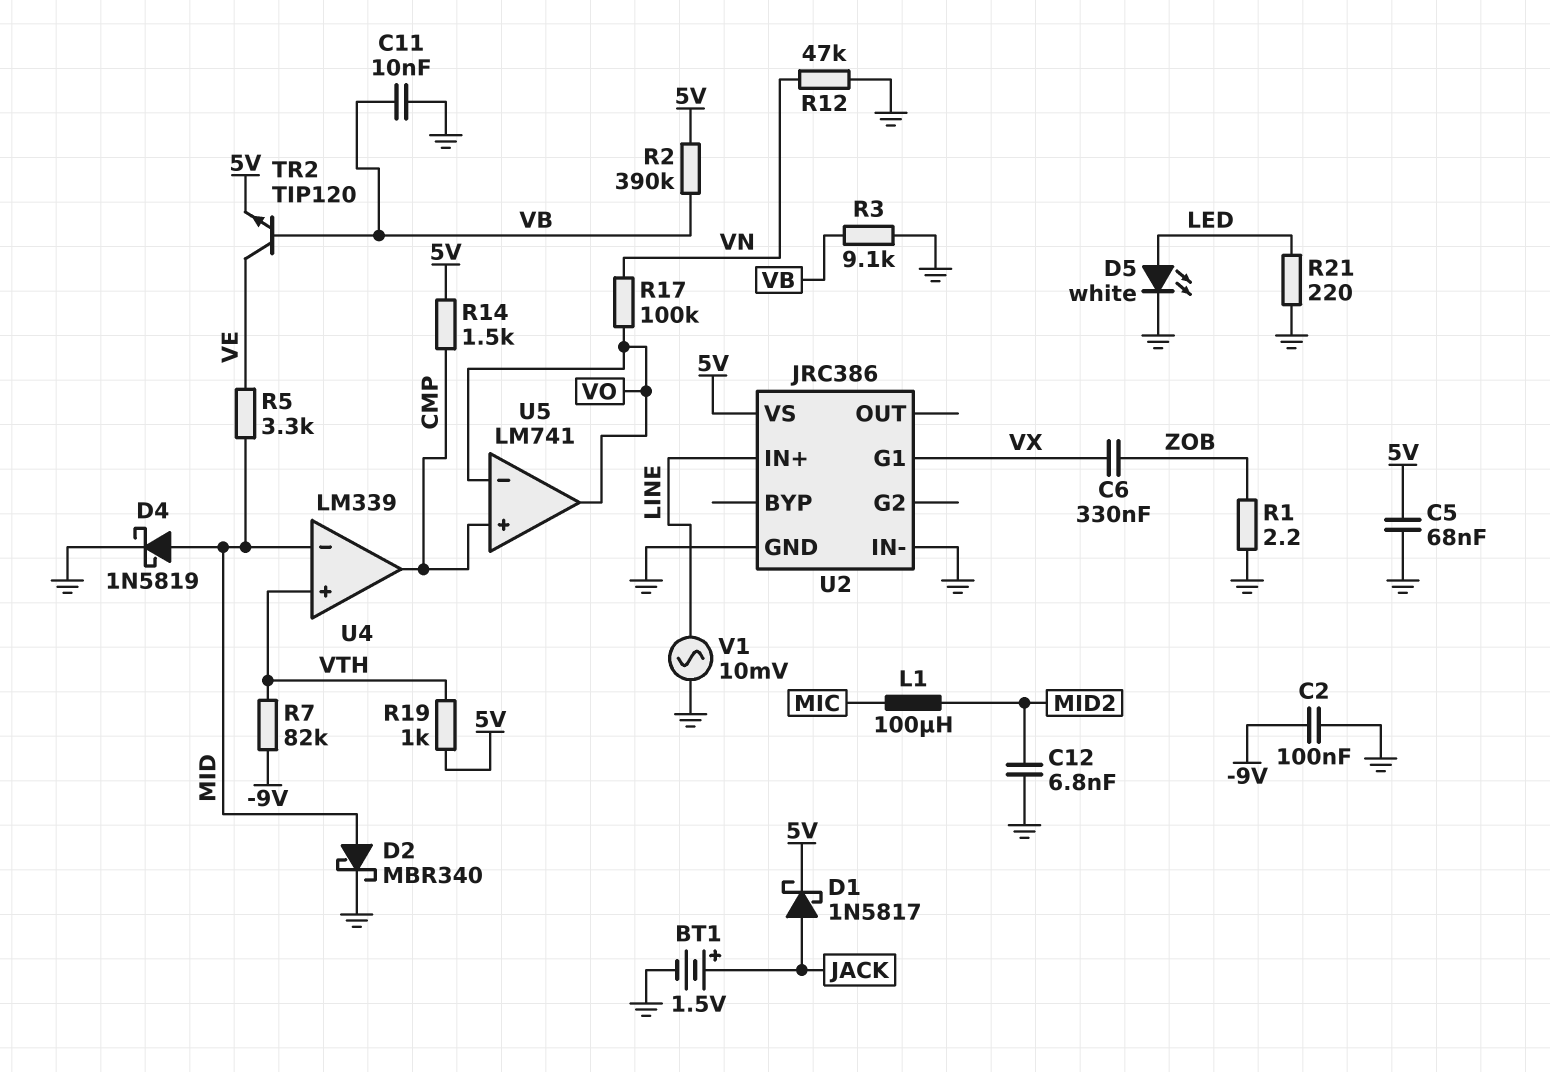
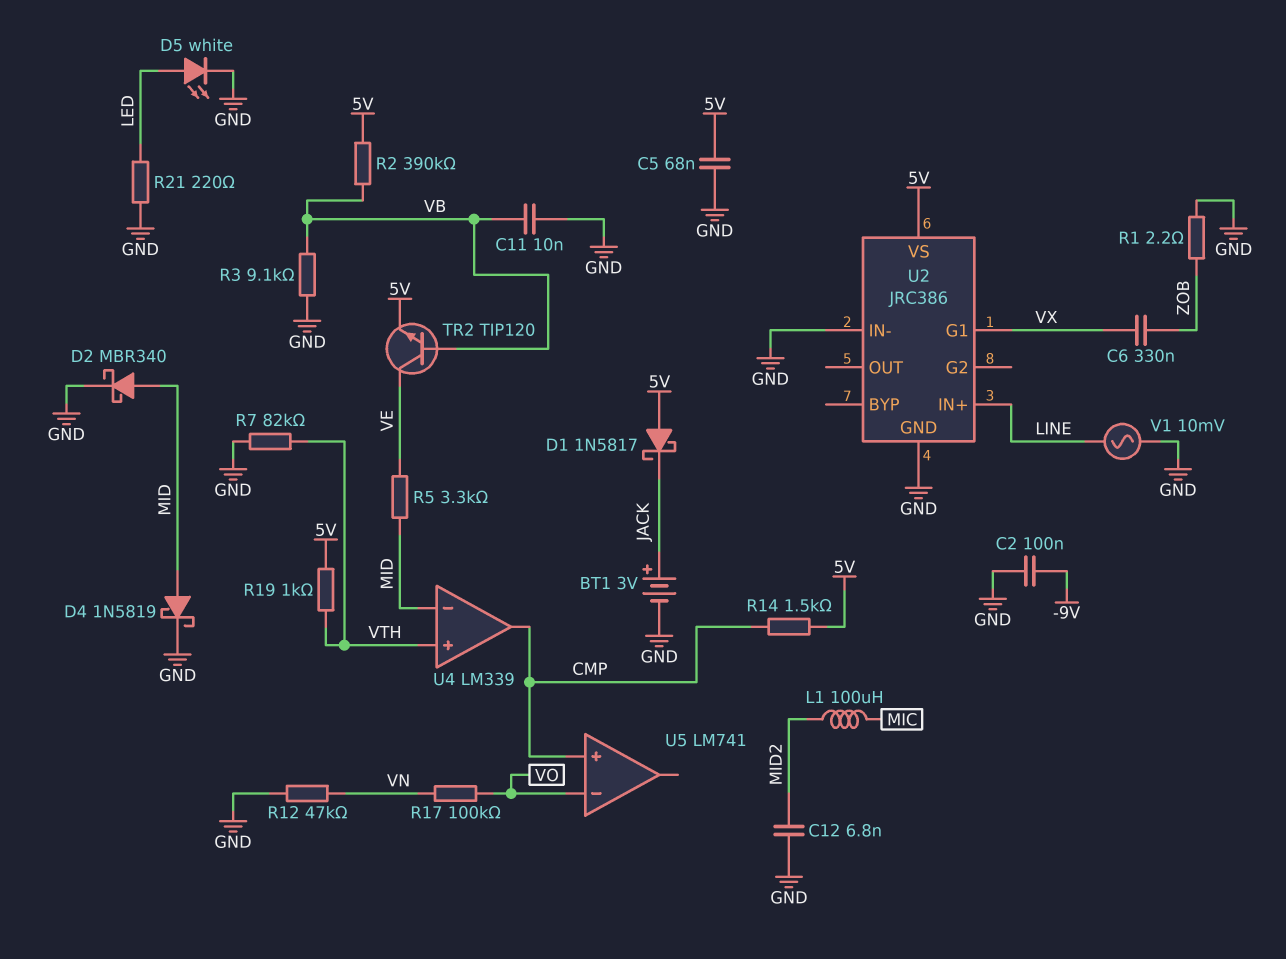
BT1: 1.5V (plus JACK, minus GND) -> 3V (plus JACK, minus GND)
D1: schottky 1N5817 (A JACK, K 5V) -> schottky 1N5817 (A 5V, K JACK)
R7: 82k (-9V, VTH) -> 82k (GND, VTH)
U5 pin out: VO -> none

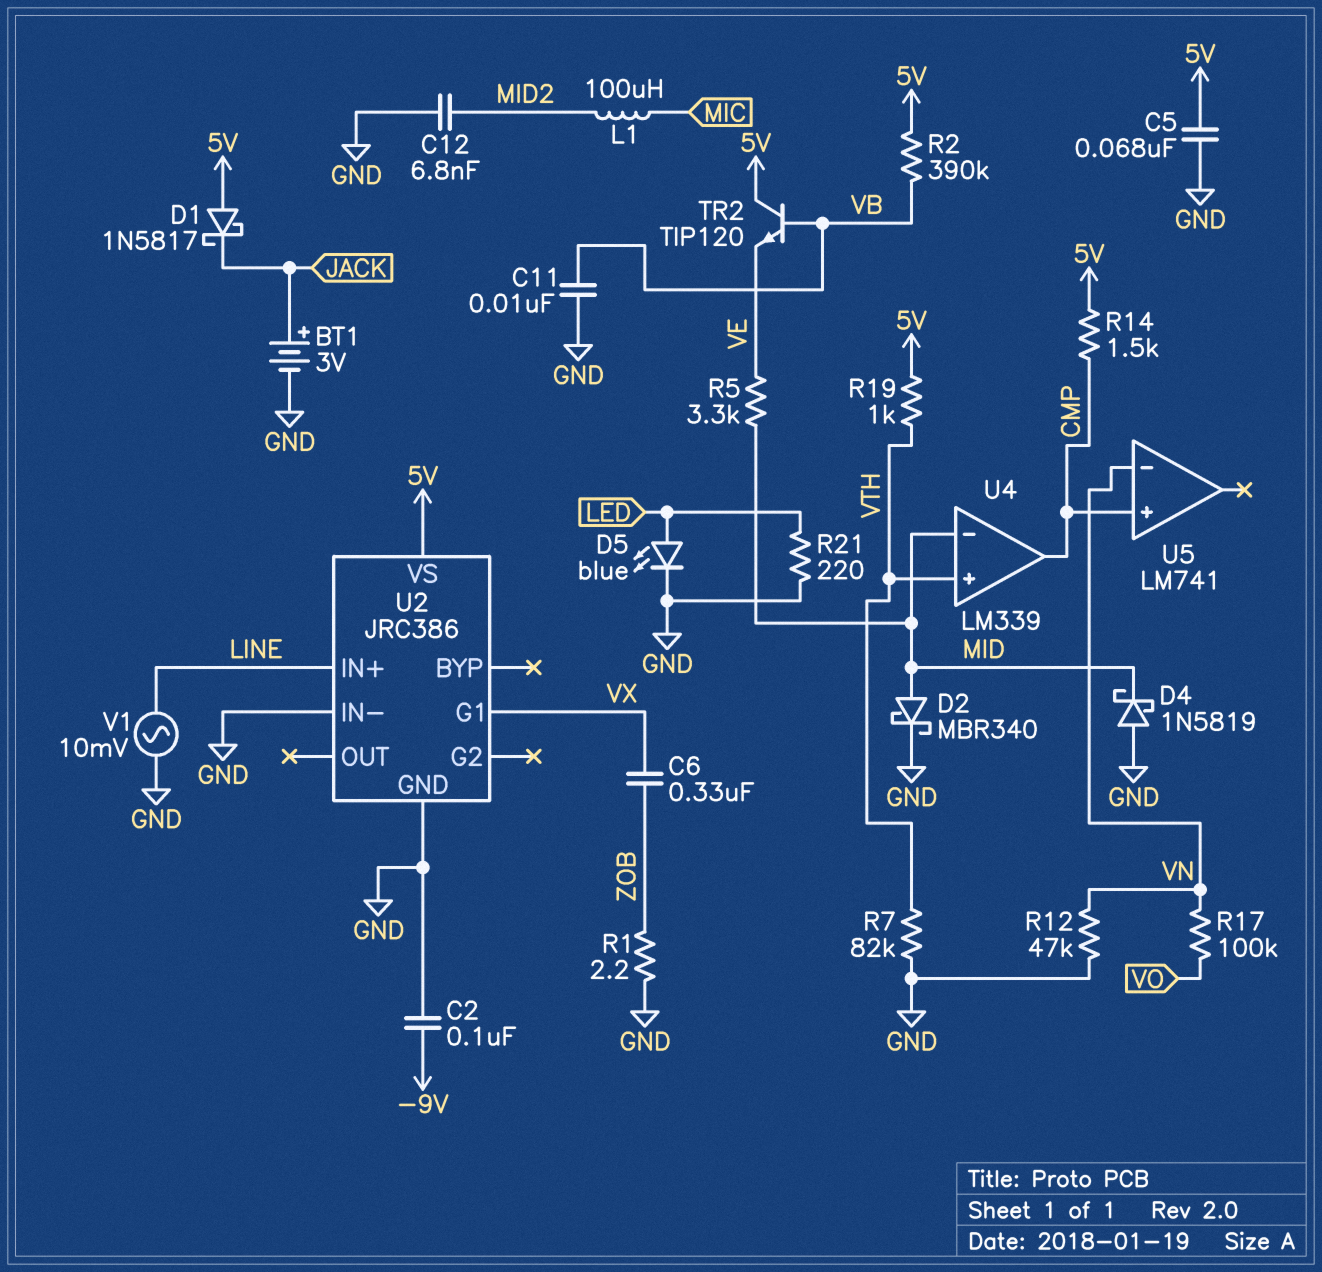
D4: schottky 1N5819 (A MID, K GND) -> schottky 1N5819 (A GND, K MID)
D5: LED white (A LED, K GND) -> LED blue (A LED, K GND)
R3: 9.1k (GND, VB) -> none
TR2: NPN TIP120 (B VB, C VE, E 5V) -> NPN TIP120 (B VB, C 5V, E VE)
U5 pin in-: VO -> VN

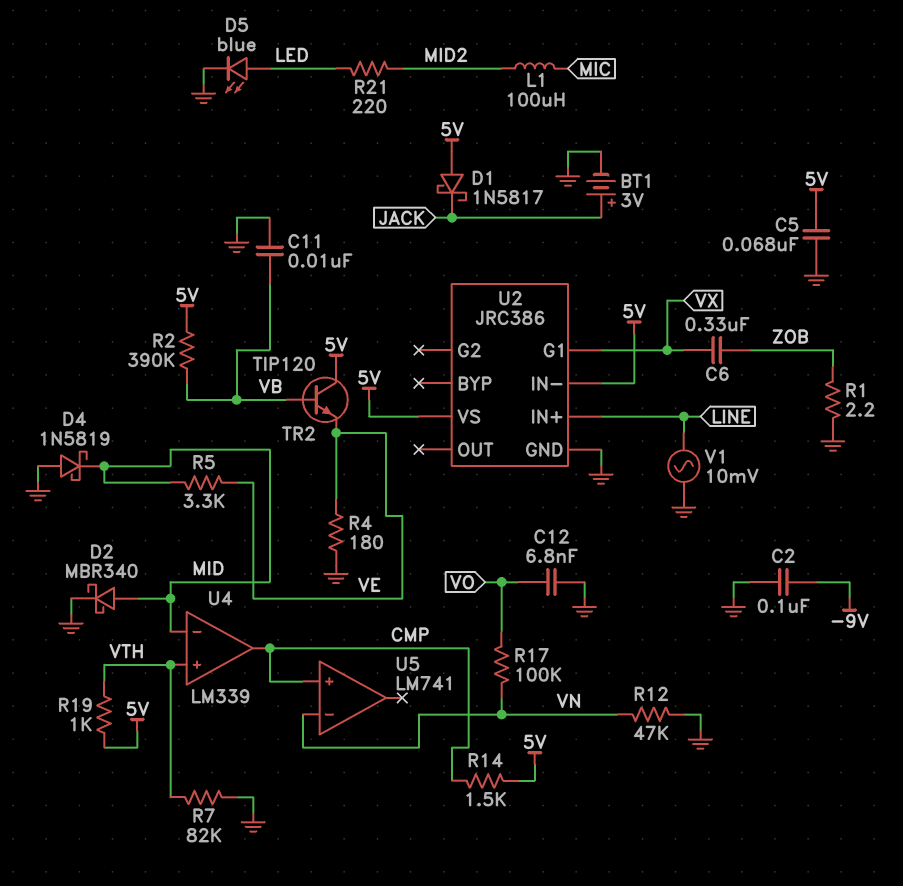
C12: 6.8nF (GND, MID2) -> 6.8nF (GND, VO)
R4: none -> 180 (GND, VE)
R21: 220 (GND, LED) -> 220 (LED, MID2)
U2 pin IN-: GND -> 5V

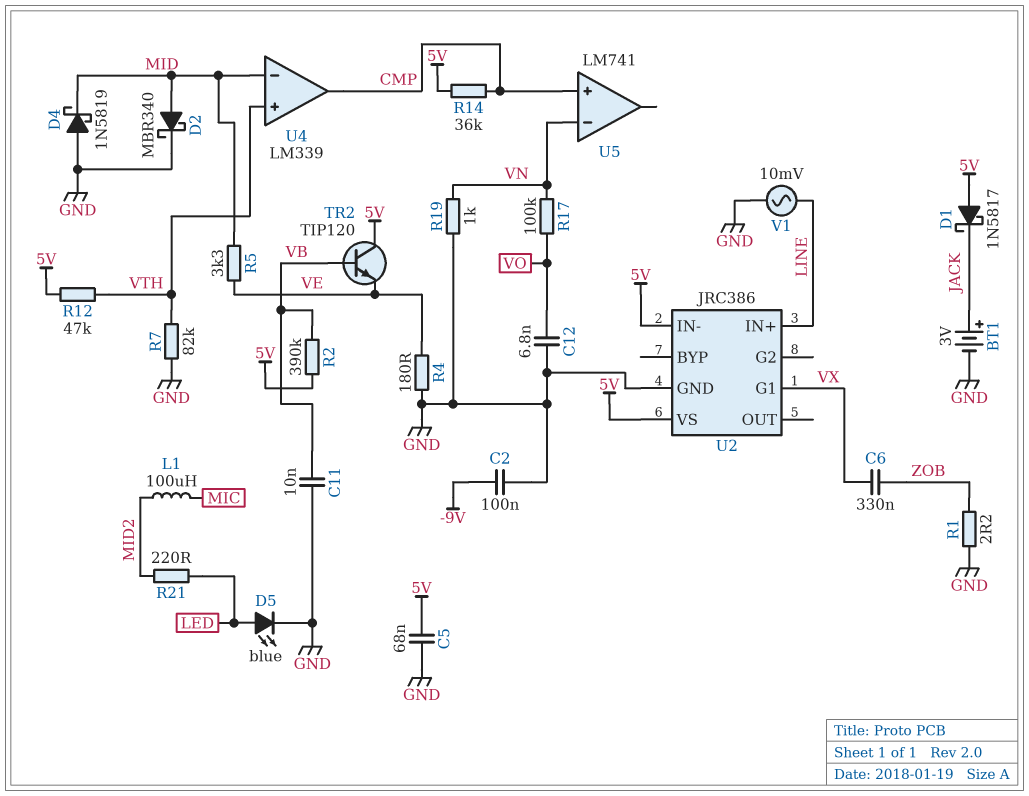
R12: 47k (GND, VN) -> 47k (5V, VTH)
R14: 1.5k (5V, CMP) -> 36k (5V, CMP)
R19: 1k (5V, VTH) -> 1k (GND, VN)

